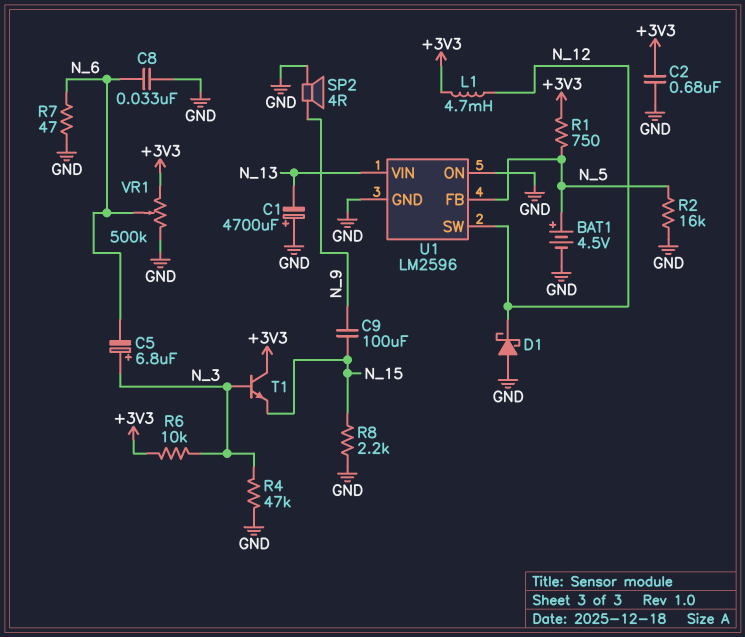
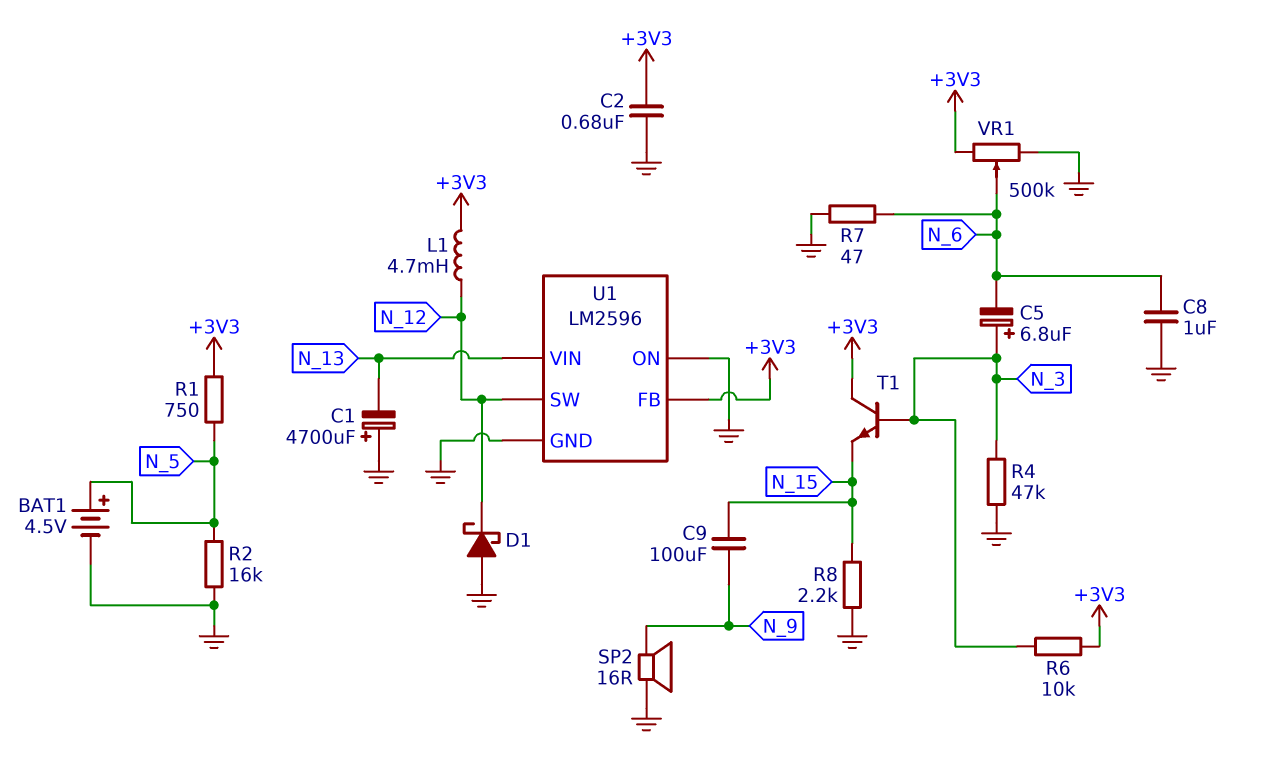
C8: 33nF (GND, N_6) -> 1uF (GND, N_6)
SP2: speaker 4R (GND, N_9) -> speaker 16R (GND, N_9)
U1 pin FB: N_5 -> +3V3

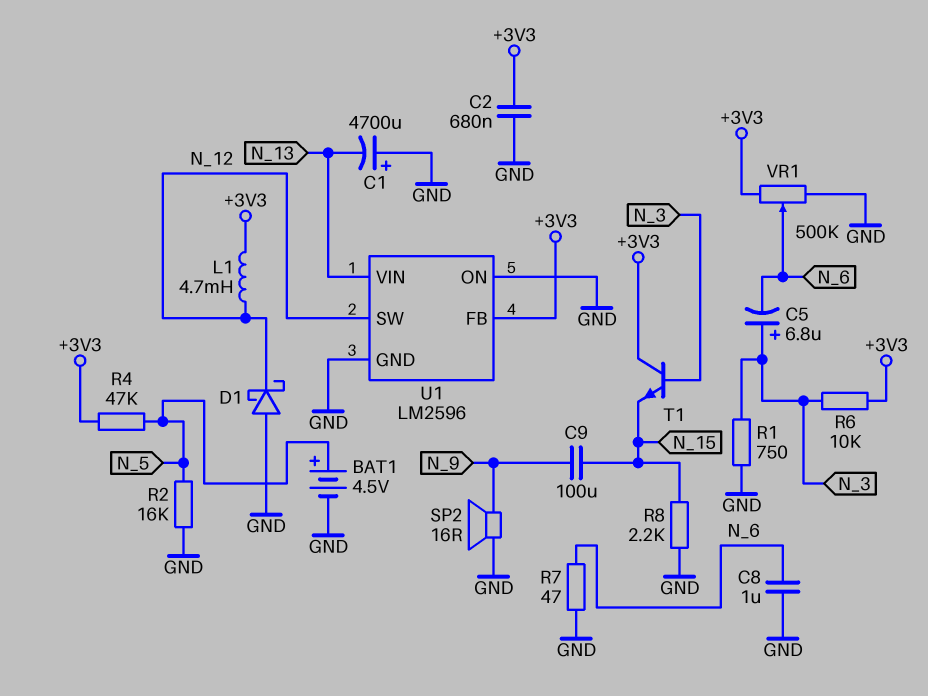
R1: 750 (+3V3, N_5) -> 750 (GND, N_3)
R4: 47k (GND, N_3) -> 47k (+3V3, N_5)

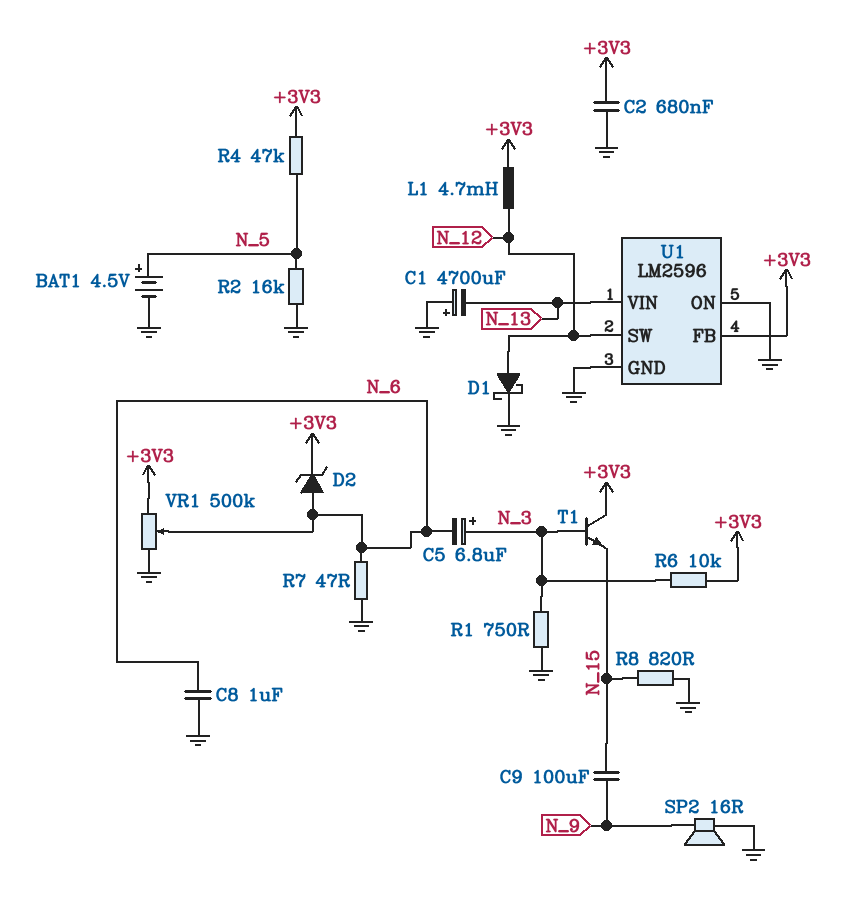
D1: schottky (A GND, K N_12) -> schottky (A N_12, K GND)
D2: none -> zener (A N_6, K +3V3)
R8: 2.2k (GND, N_15) -> 820 (GND, N_15)

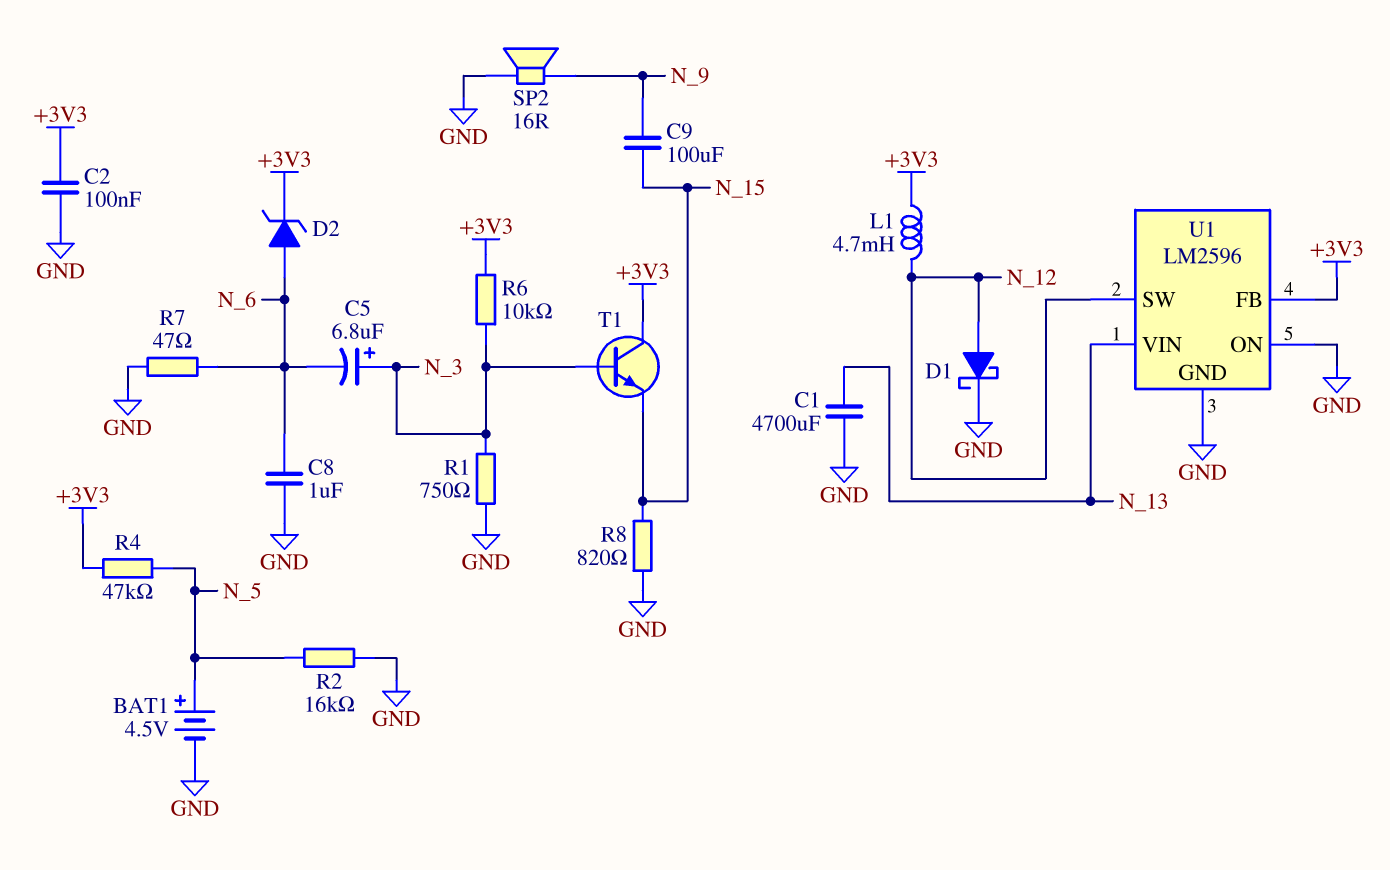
C1: 4700uF (plus GND, minus N_13) -> 4700uF (GND, N_13)
C2: 680nF (+3V3, GND) -> 100nF (+3V3, GND)
VR1: 500k (+3V3, GND, wiper N_6) -> none

